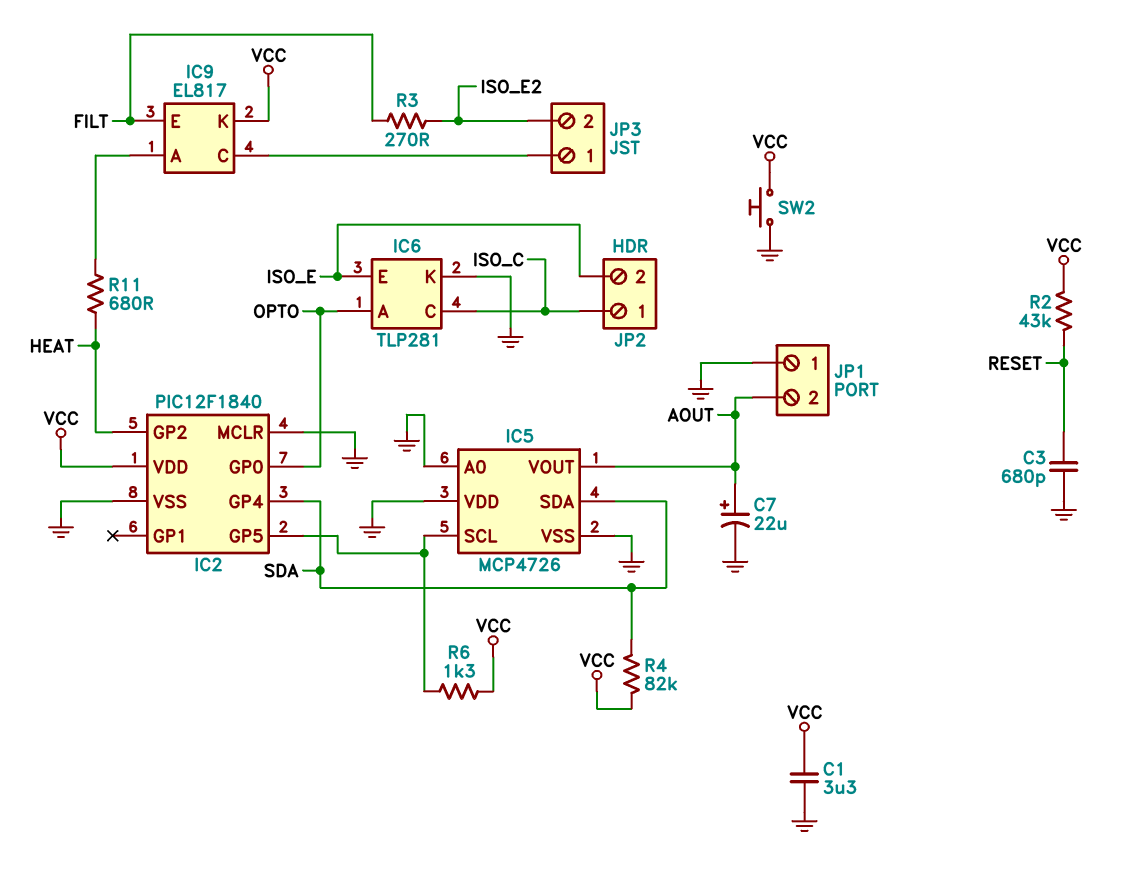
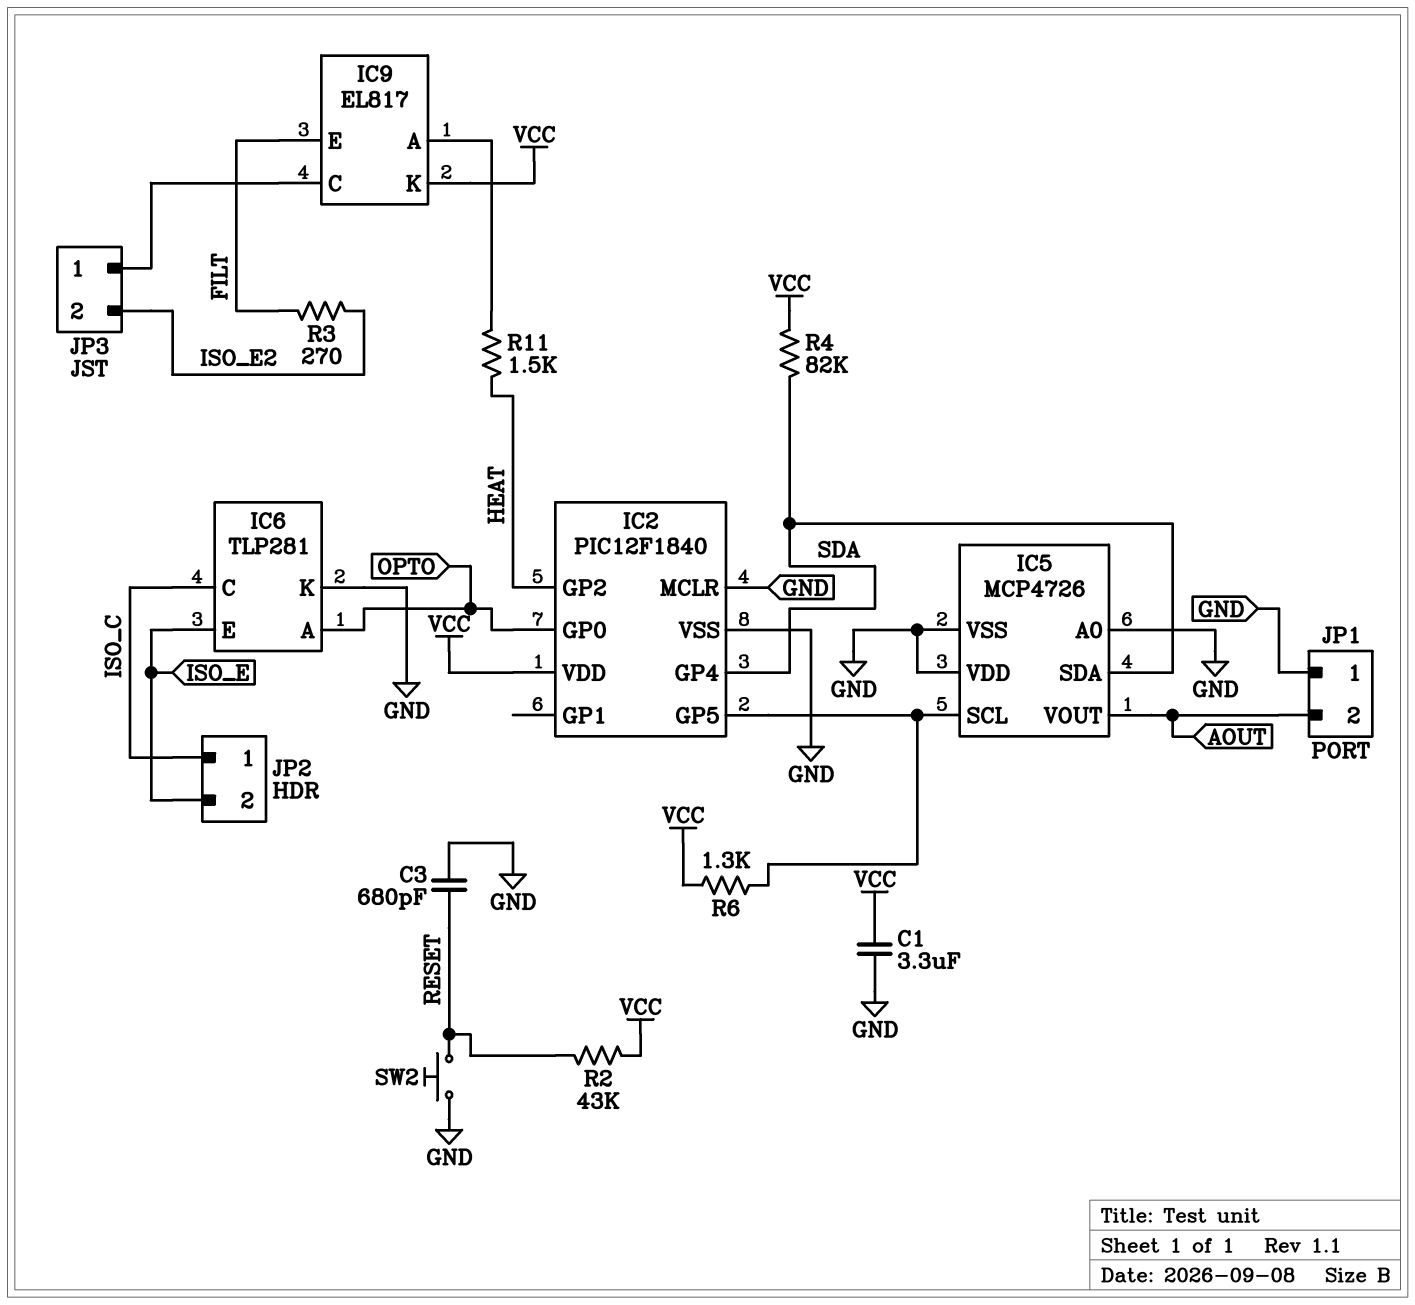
C7: 22uF (plus AOUT, minus GND) -> none
R11: 680 (HEAT, IC9/A) -> 1.5k (HEAT, IC9/A)
SW2: button (GND, VCC) -> button (GND, RESET)

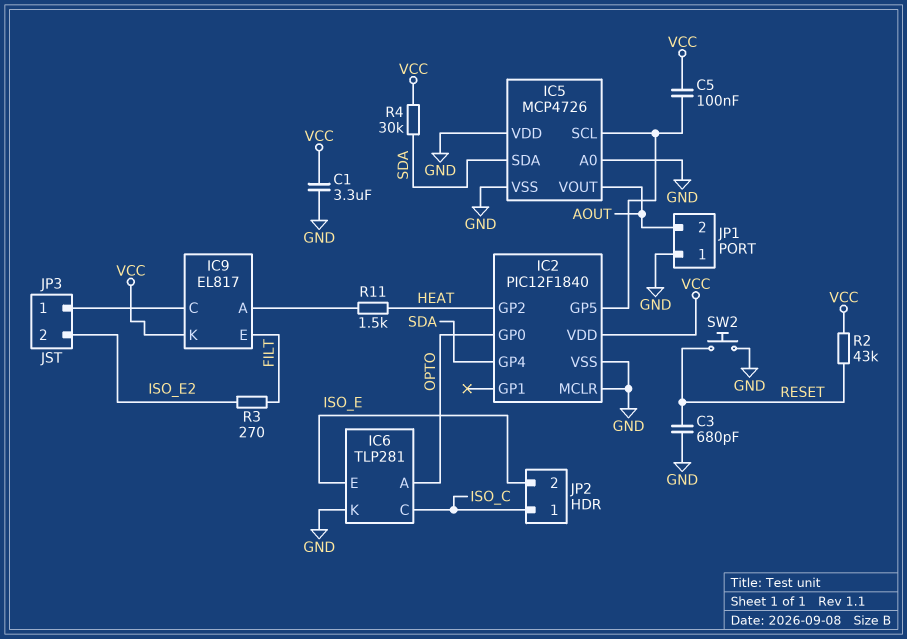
C5: none -> 100nF (IC2/GP5, VCC)
R4: 82k (SDA, VCC) -> 30k (SDA, VCC)
R6: 1.3k (IC2/GP5, VCC) -> none

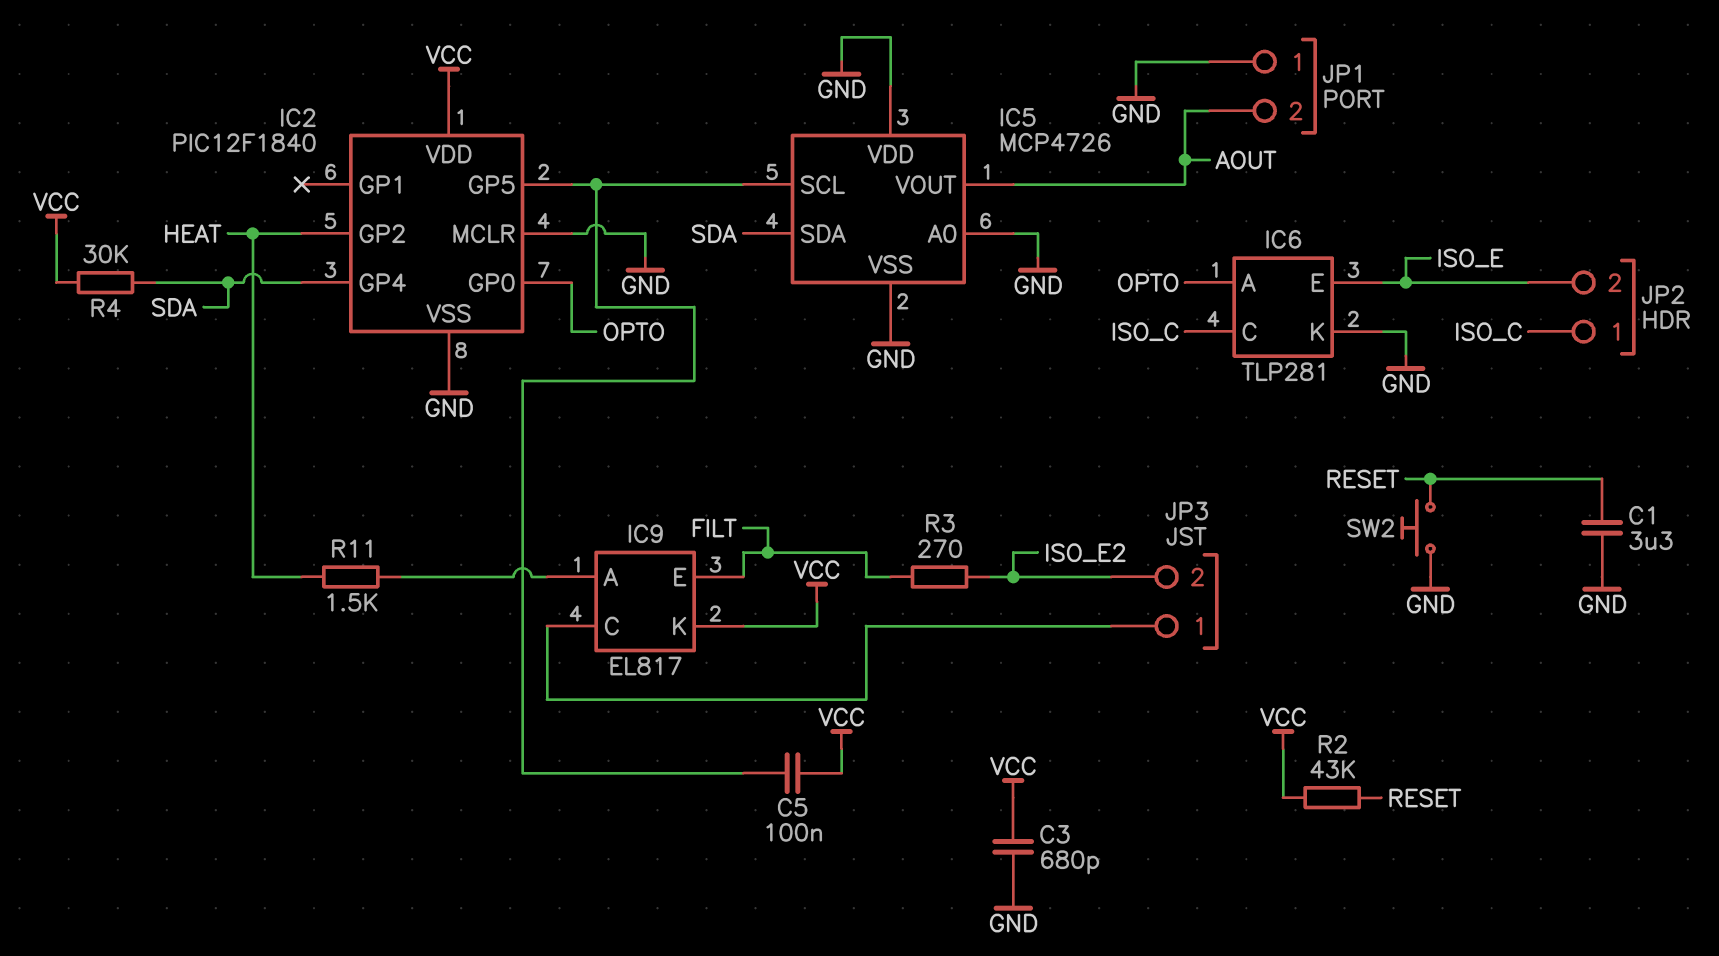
C1: 3.3uF (GND, VCC) -> 3.3uF (GND, RESET)
C3: 680pF (GND, RESET) -> 680pF (GND, VCC)

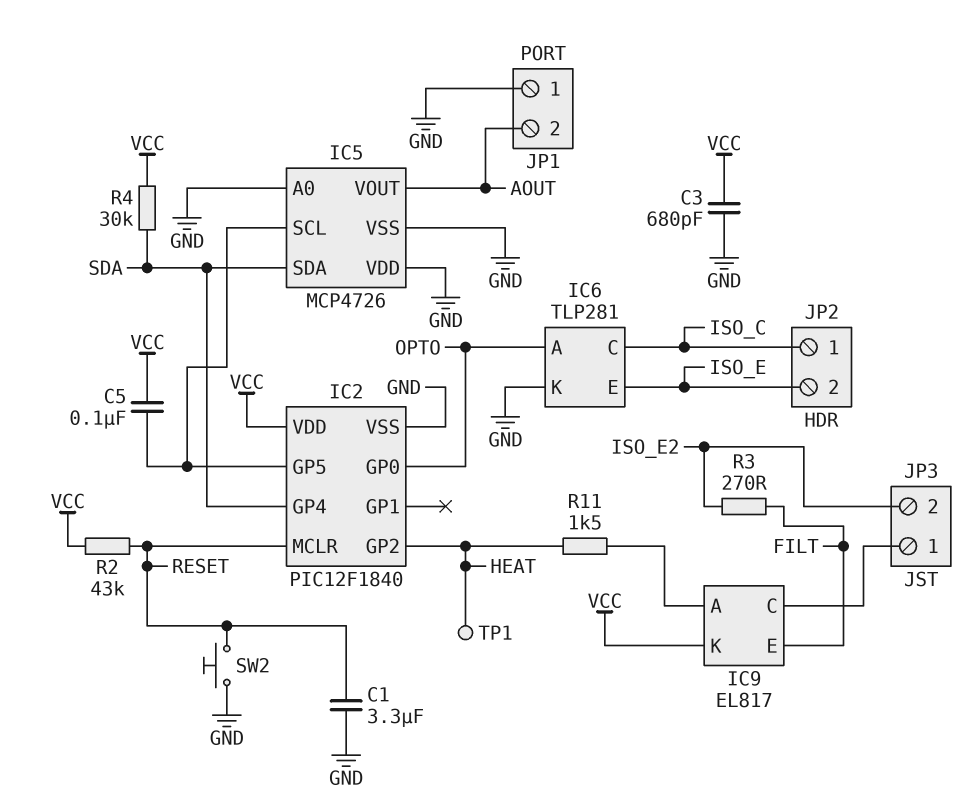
IC2 pin MCLR: GND -> RESET
TP1: none -> test point (HEAT)

